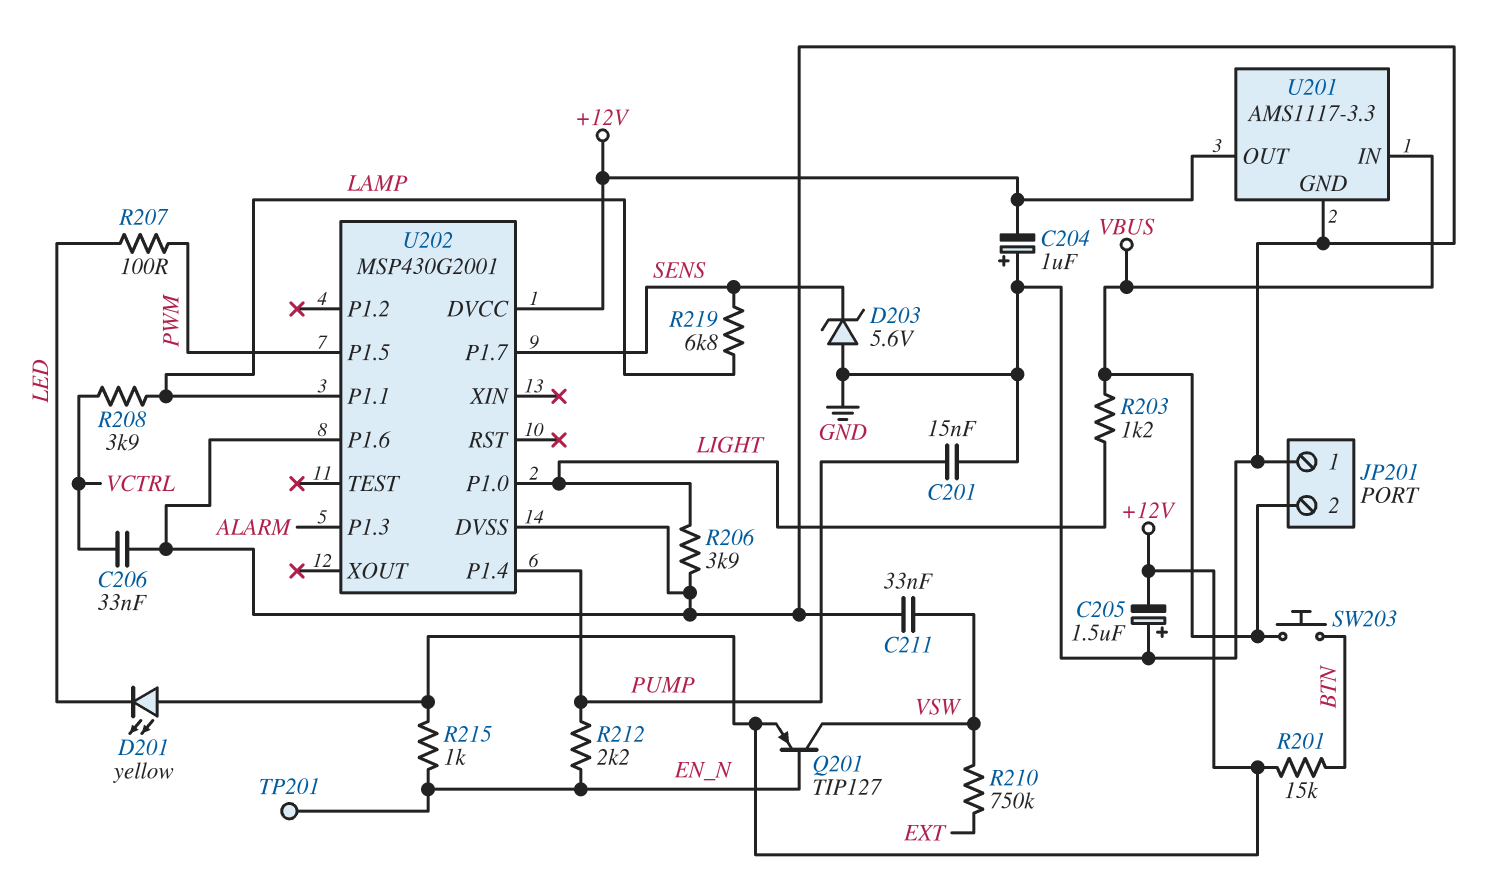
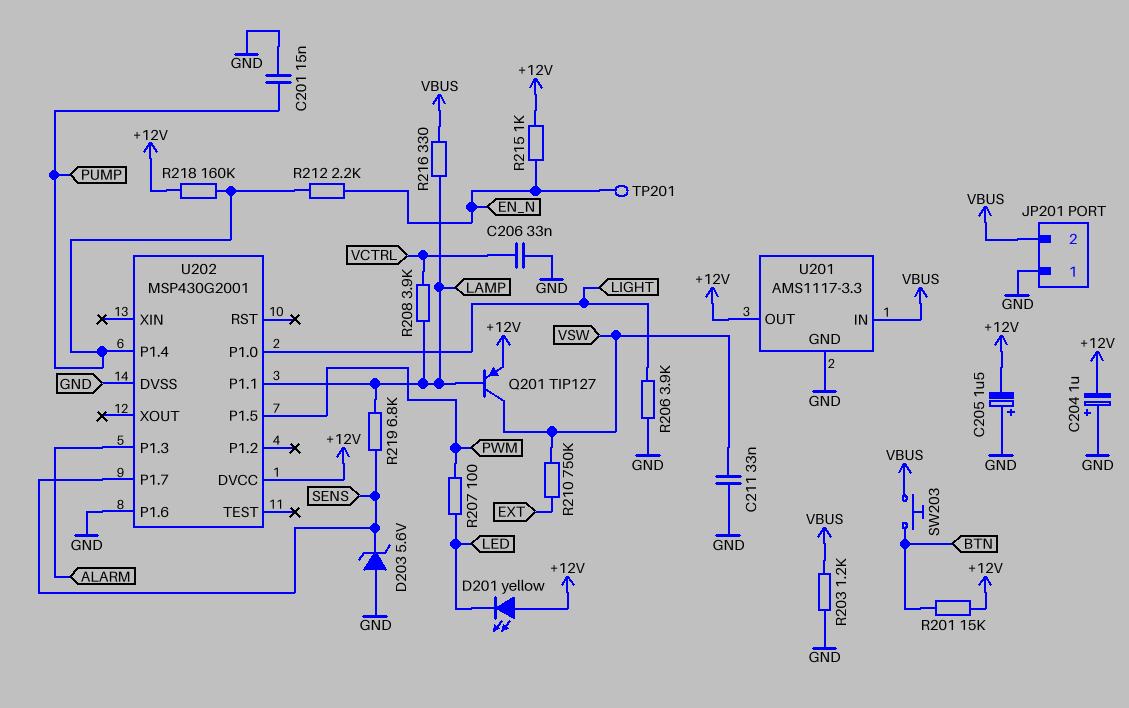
Q201: PNP TIP127 (B EN_N, C VSW, E +12V) -> PNP TIP127 (B LAMP, C VSW, E +12V)
R203: 1.2k (LIGHT, VBUS) -> 1.2k (GND, VBUS)
R216: none -> 330 (LAMP, VBUS)
R218: none -> 160k (+12V, PUMP)

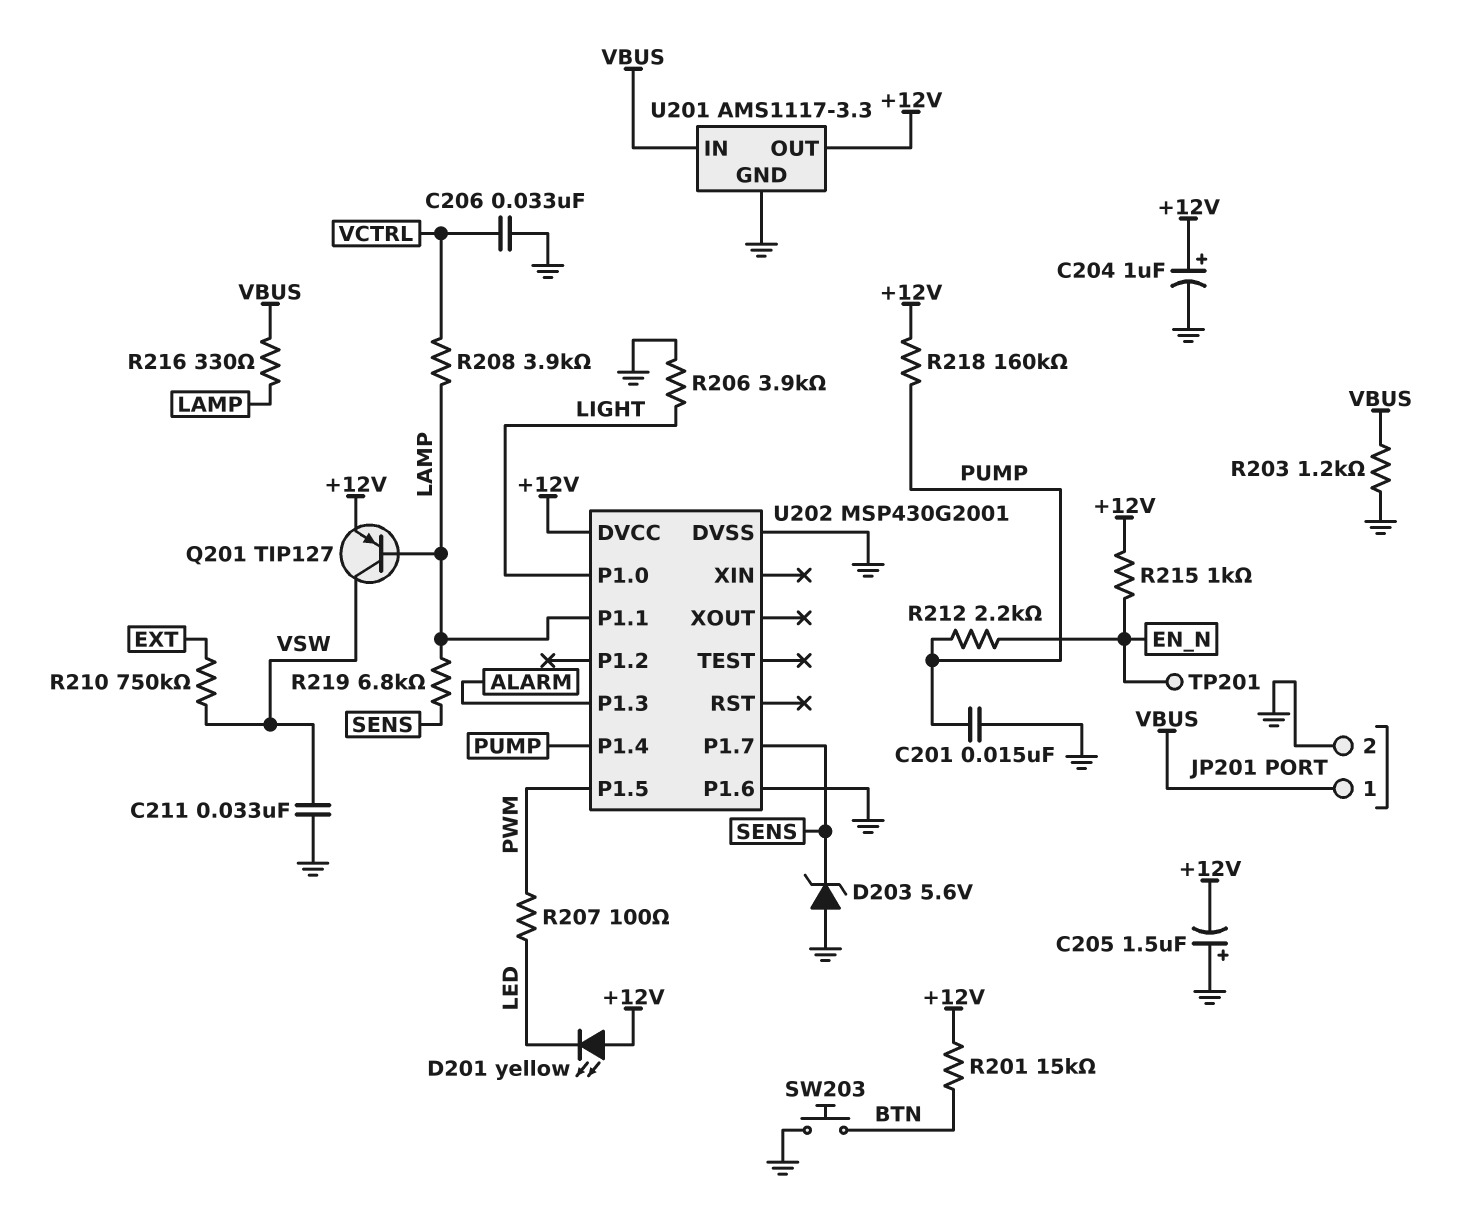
C204: 1uF (plus GND, minus +12V) -> 1uF (plus +12V, minus GND)
JP201 pin 1: GND -> VBUS
JP201 pin 2: VBUS -> GND
SW203: button (BTN, VBUS) -> button (BTN, GND)

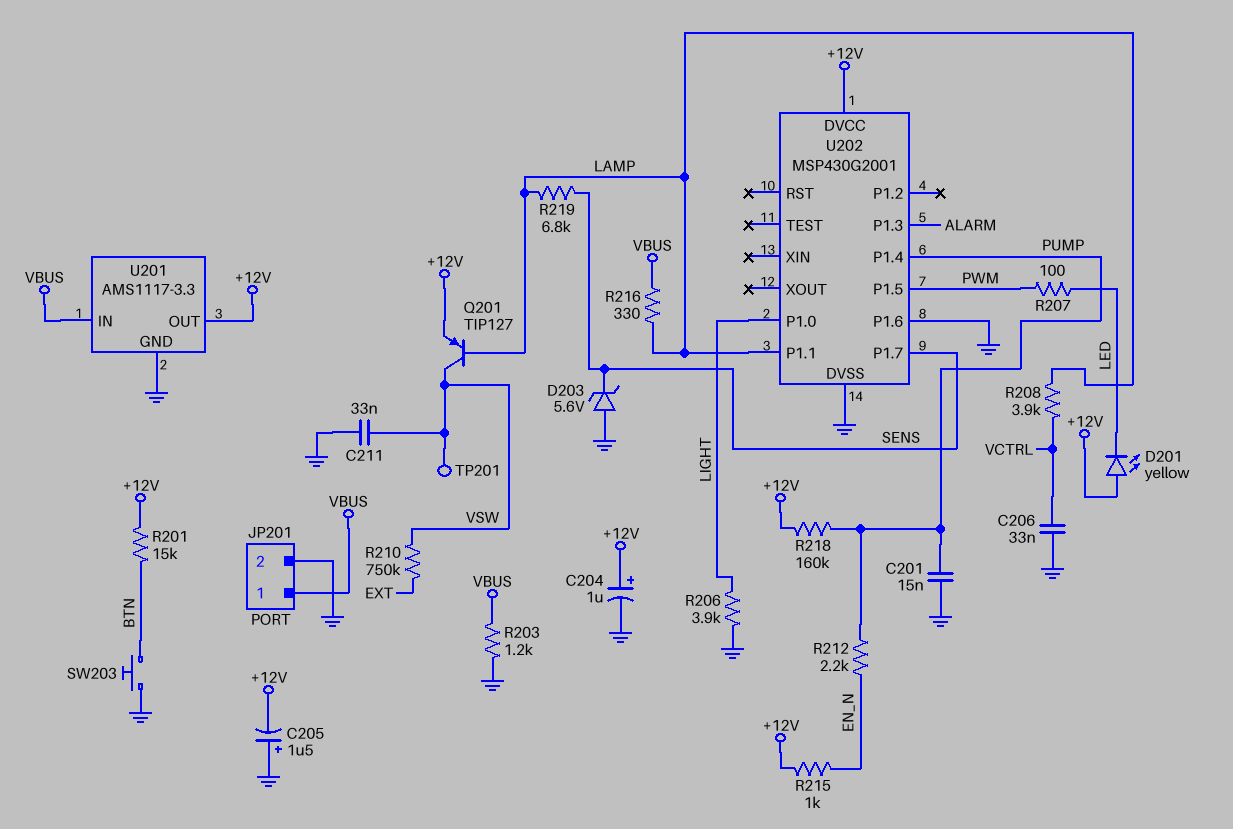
TP201: test point (EN_N) -> test point (VSW)

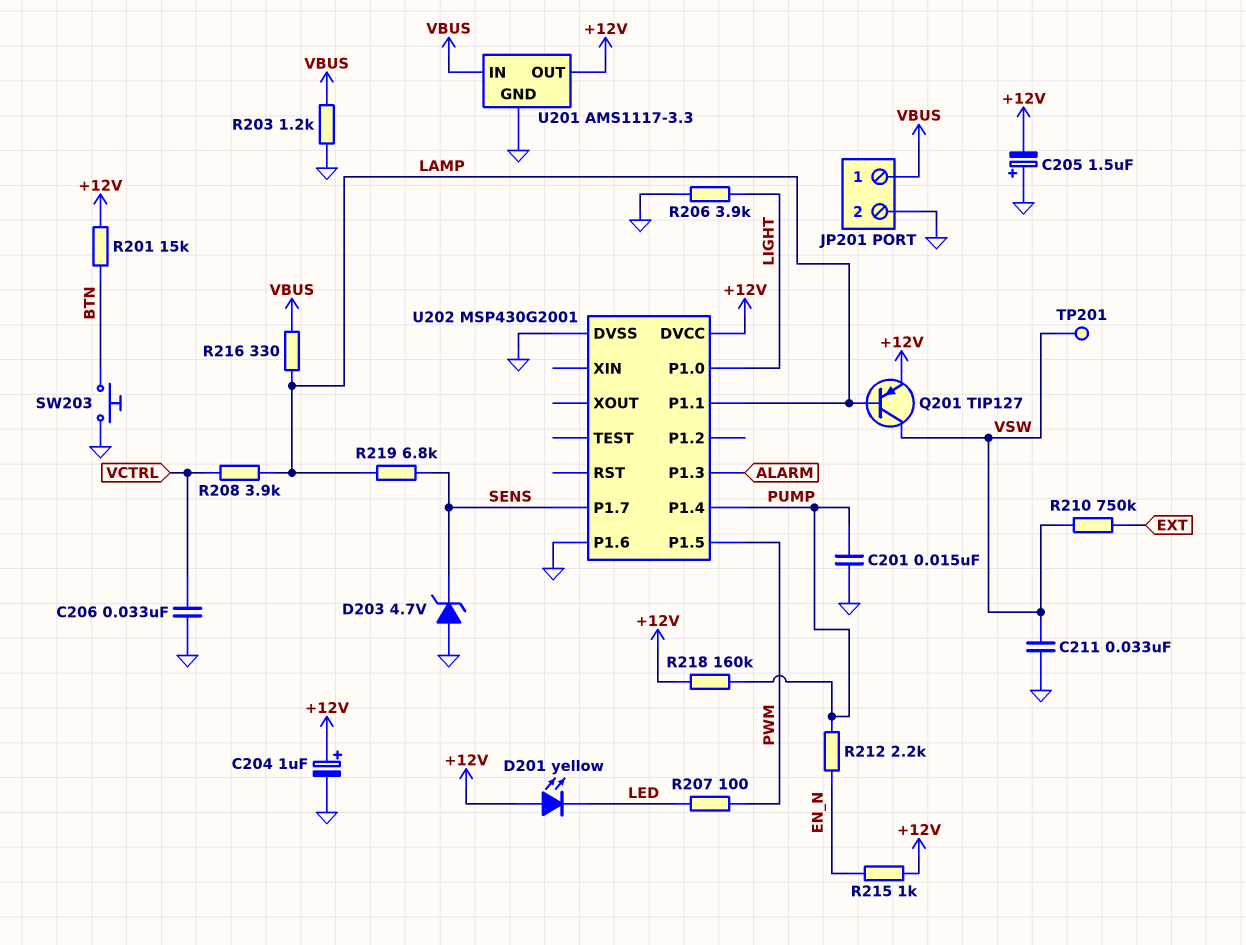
D203: zener 5.6V (A GND, K SENS) -> zener 4.7V (A GND, K SENS)

